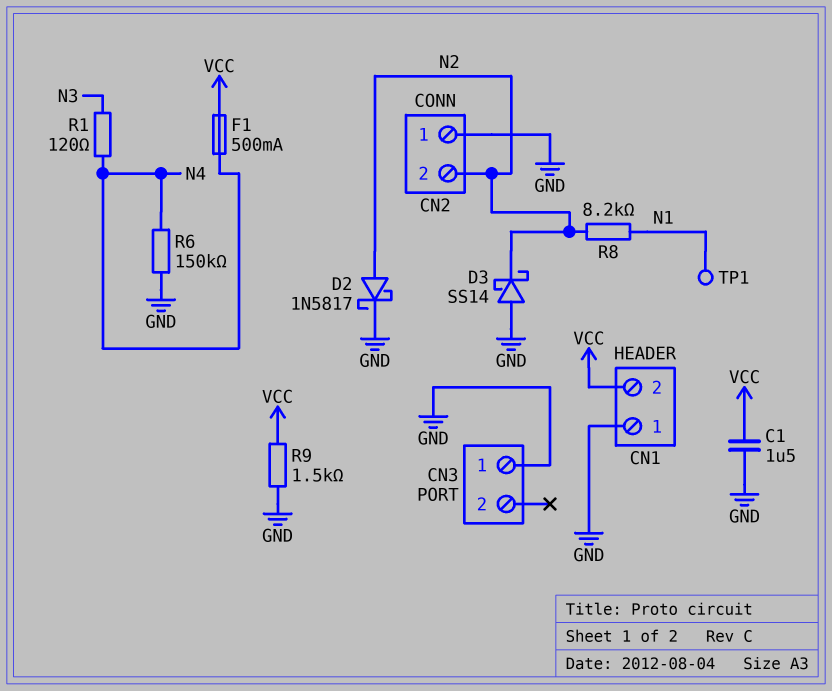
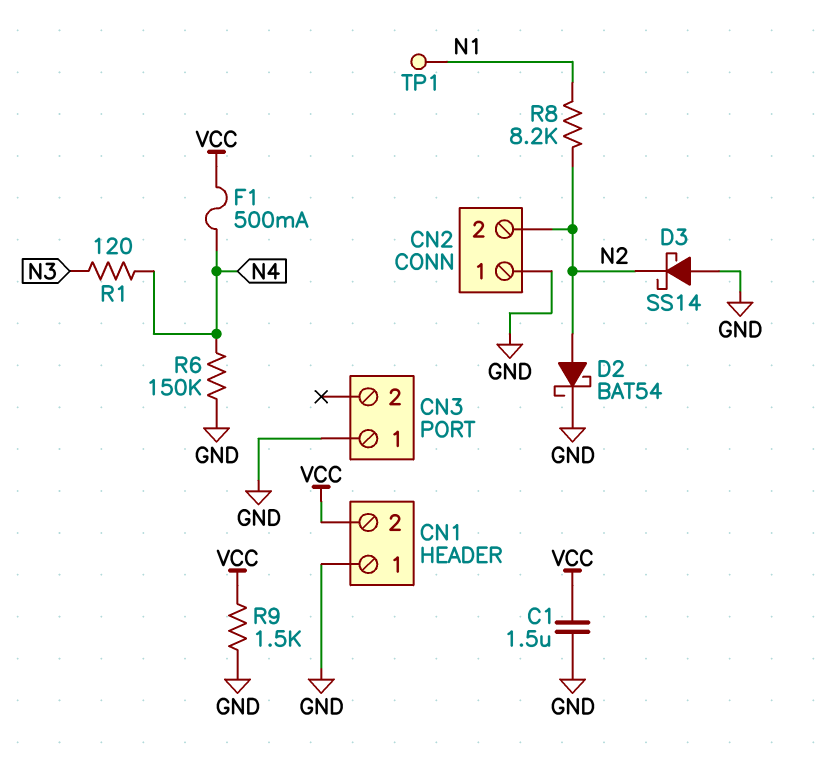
D2: schottky 1N5817 (A N2, K GND) -> schottky BAT54 (A N2, K GND)

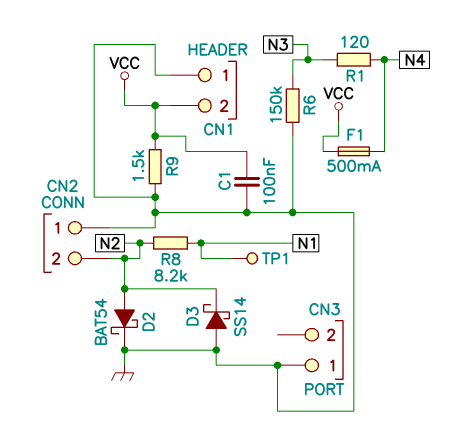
C1: 1.5uF (GND, VCC) -> 100nF (GND, VCC)
R6: 150k (GND, N4) -> 150k (GND, N3)

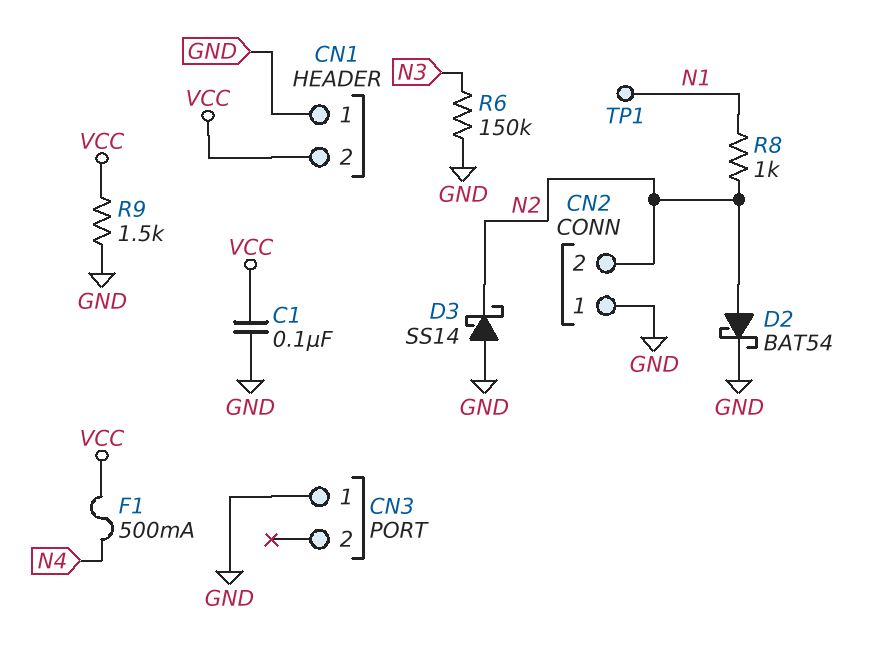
R1: 120 (N3, N4) -> none
R8: 8.2k (N1, N2) -> 1k (N1, N2)

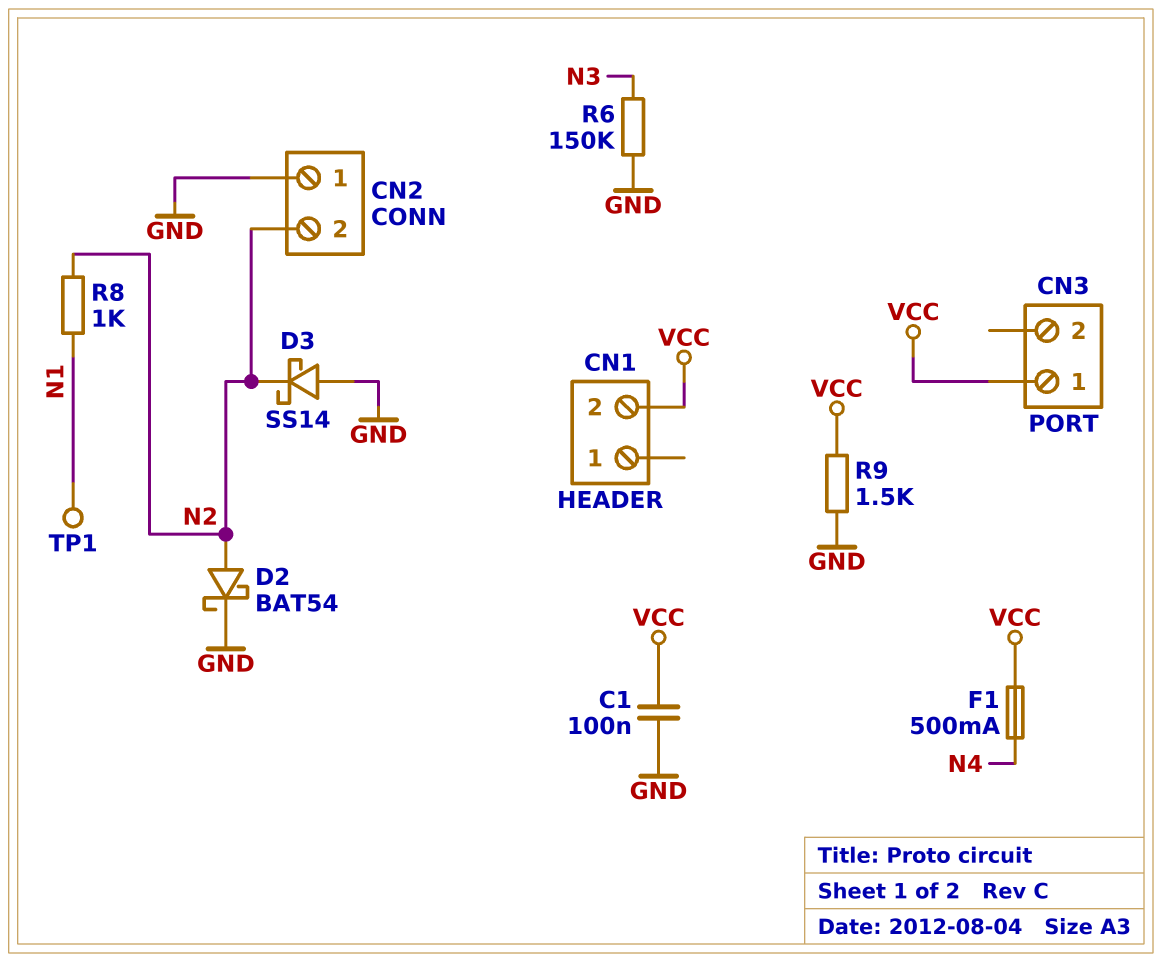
CN1 pin 1: GND -> none
CN3 pin 1: GND -> VCC

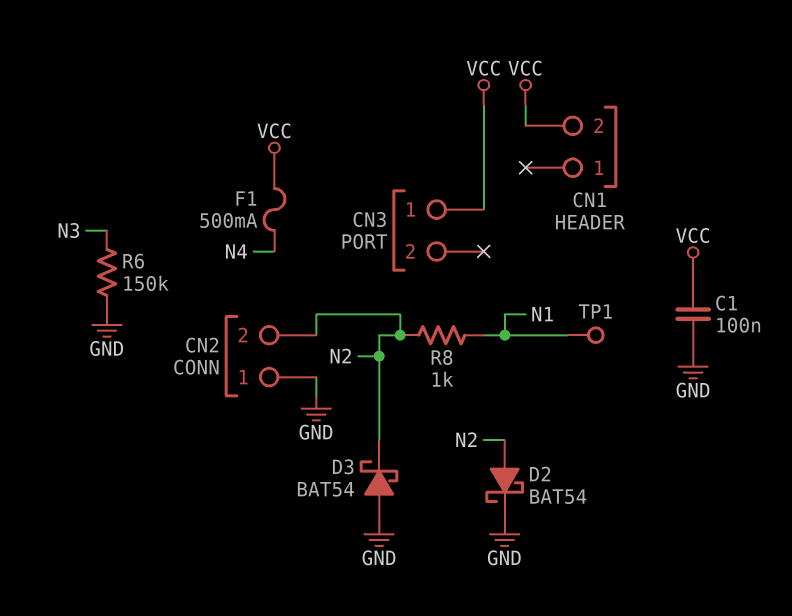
D3: schottky SS14 (A GND, K N2) -> schottky BAT54 (A GND, K N2)
R9: 1.5k (GND, VCC) -> none

